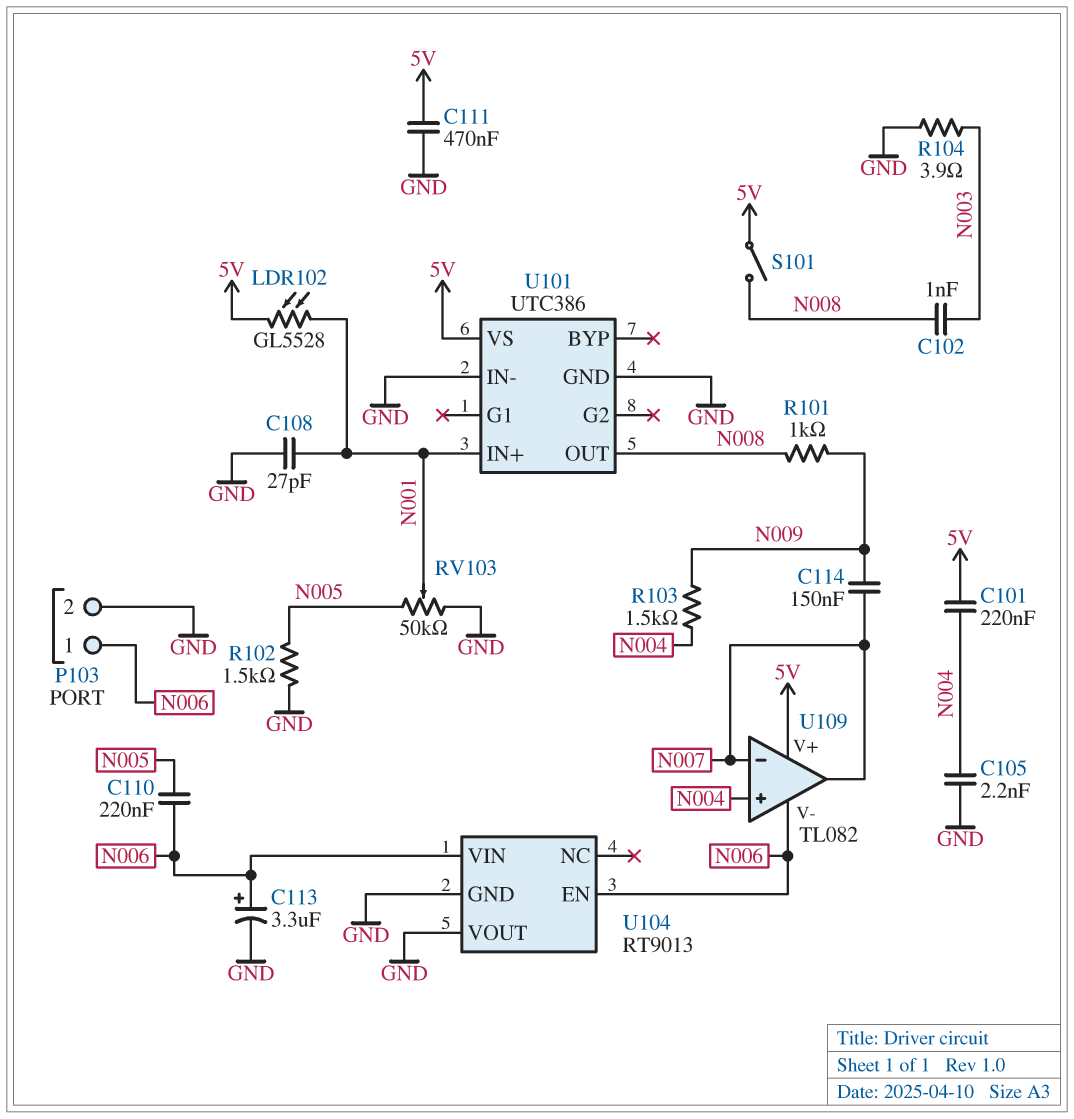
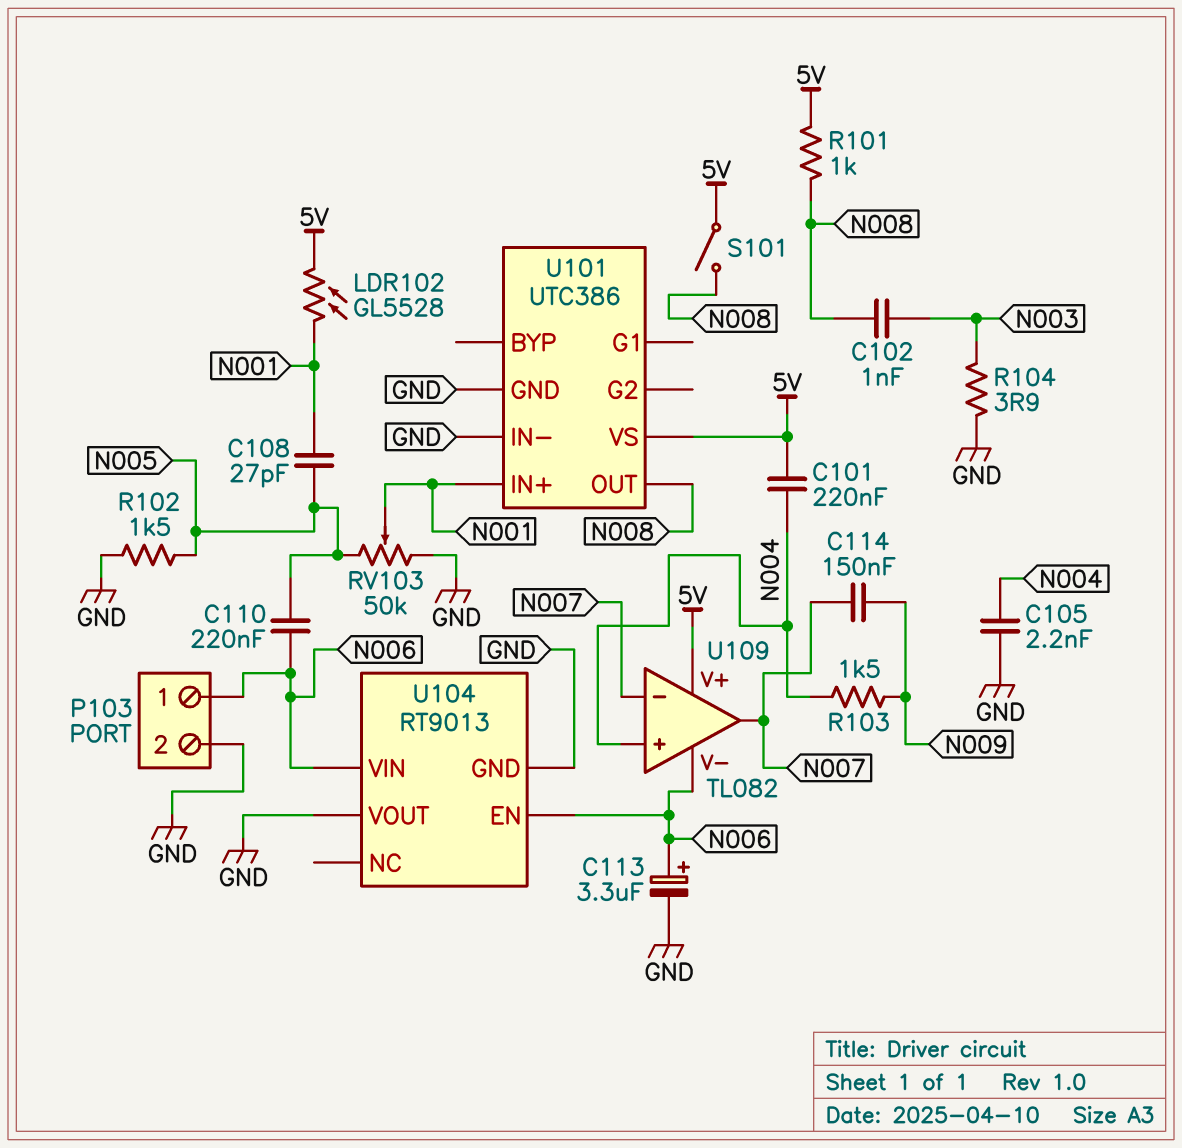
C108: 27pF (GND, N001) -> 27pF (N001, N005)
C111: 470nF (5V, GND) -> none
R101: 1k (N008, N009) -> 1k (5V, N008)

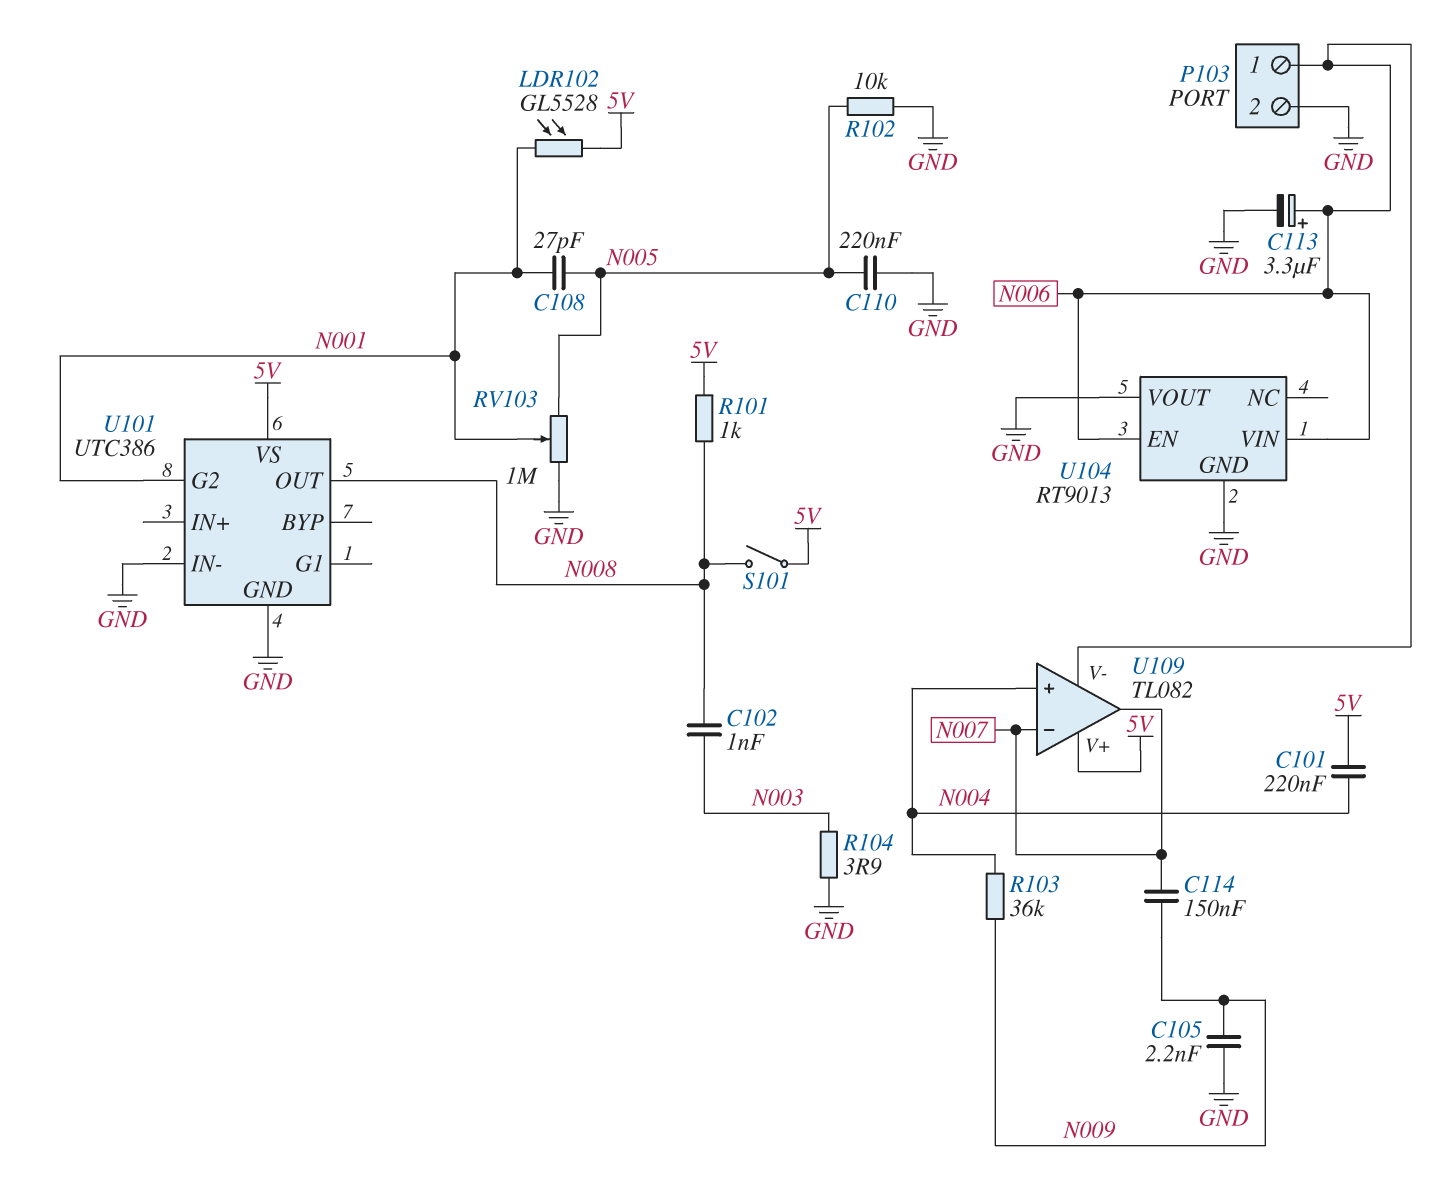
C105: 2.2nF (GND, N004) -> 2.2nF (GND, N009)
C110: 220nF (N005, N006) -> 220nF (GND, N005)
R102: 1.5k (GND, N005) -> 10k (GND, N005)
R103: 1.5k (N004, N009) -> 36k (N004, N009)
RV103: 50k (GND, N005, wiper N001) -> 1M (GND, N005, wiper N001)
U101 pin G2: none -> N001
U101 pin IN+: N001 -> none

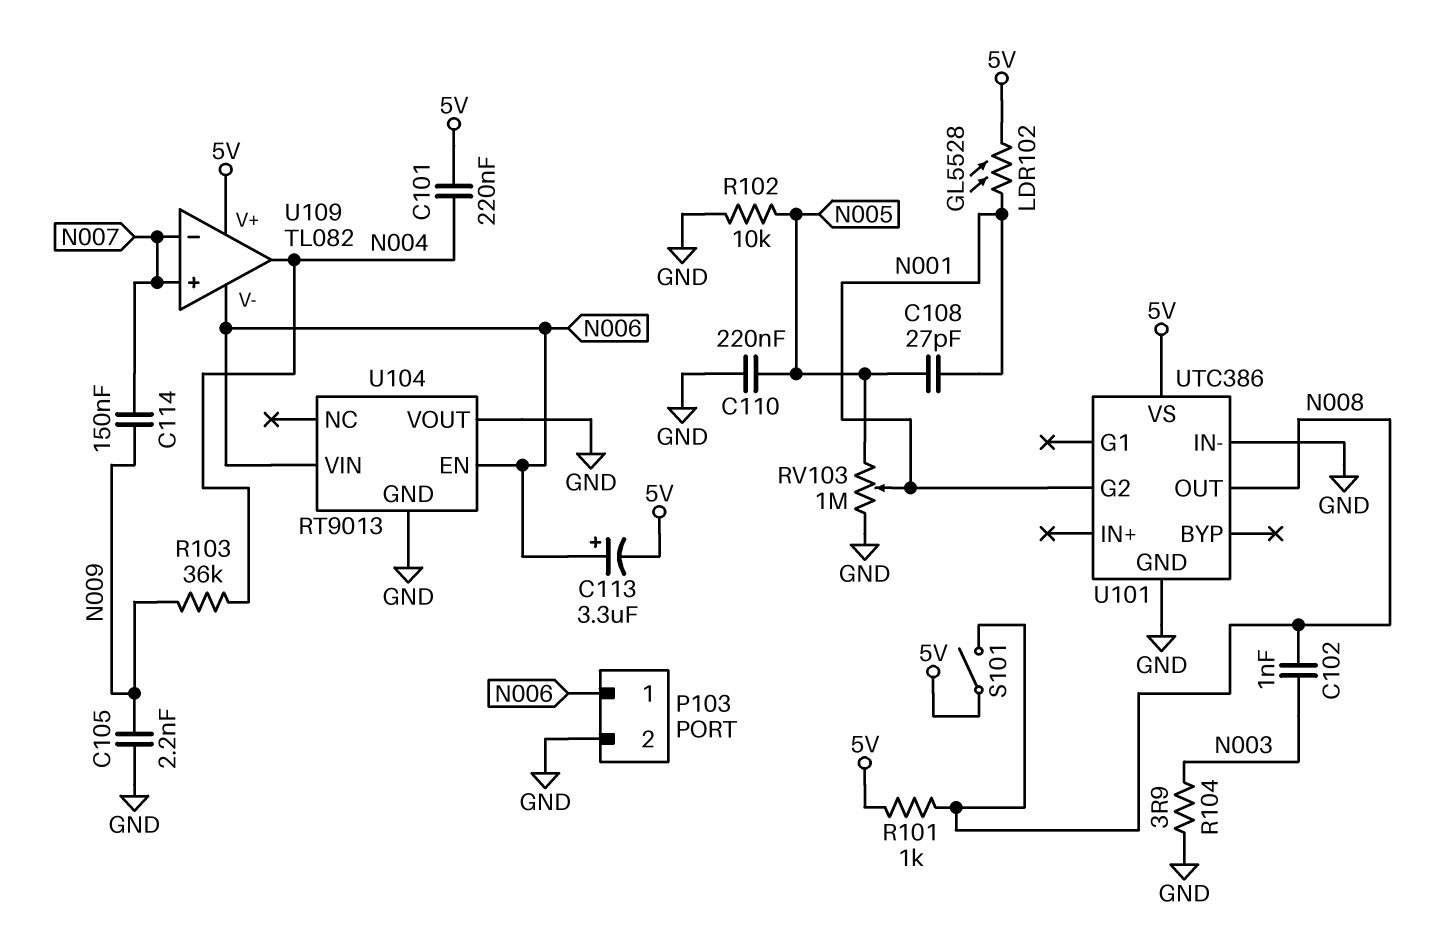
C113: 3.3uF (plus N006, minus GND) -> 3.3uF (plus N006, minus 5V)
U109 pin in+: N004 -> N007
U109 pin out: N007 -> N004

